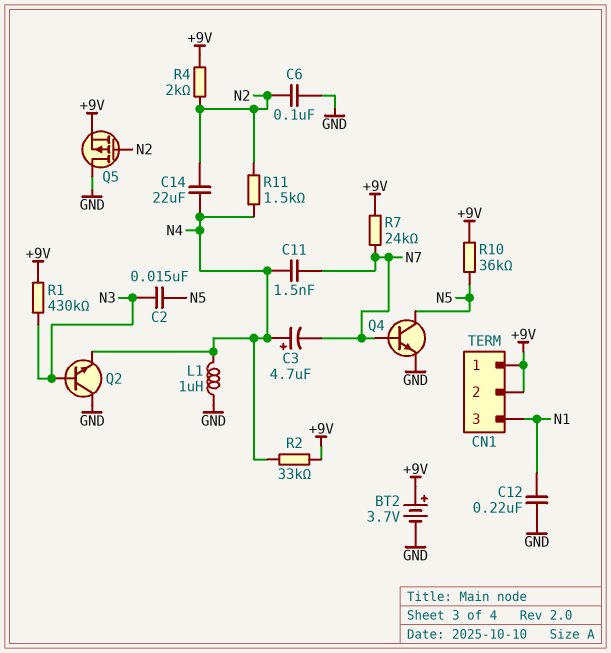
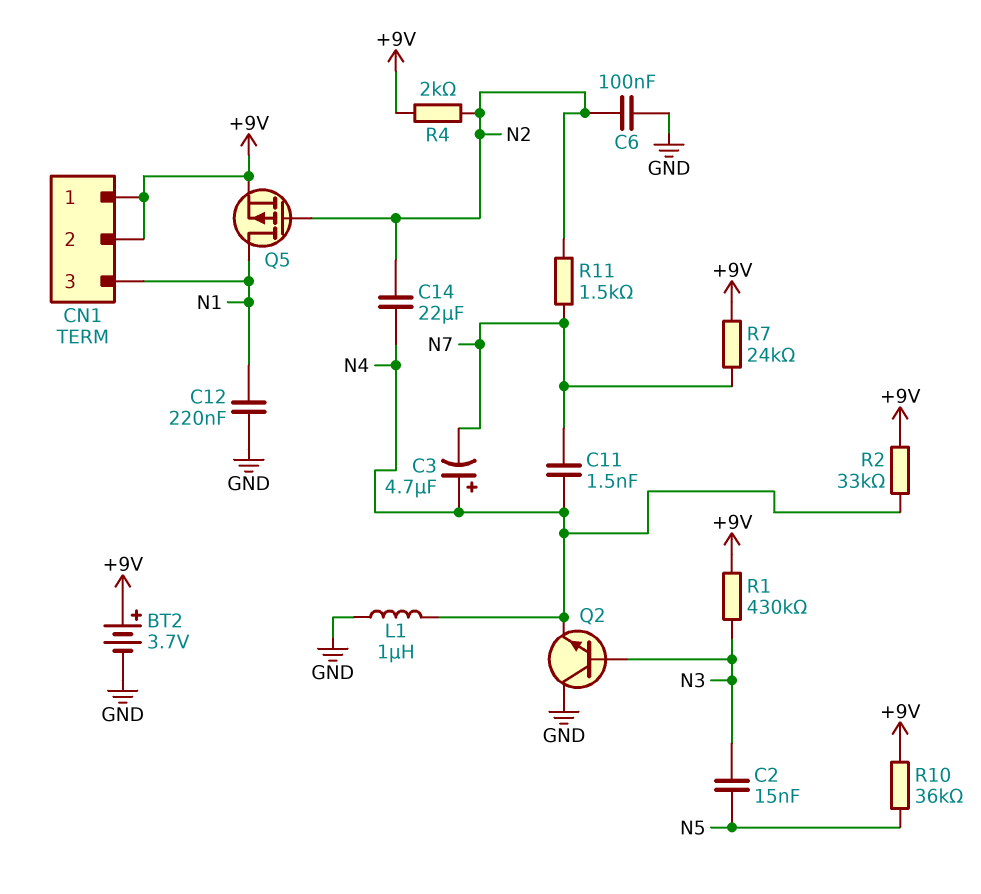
Q4: NPN (B N7, C N5, E GND) -> none
Q5: PMOS (G N2, D GND, S +9V) -> PMOS (G N2, D N1, S +9V)
R11: 1.5k (N2, N4) -> 1.5k (N2, N7)

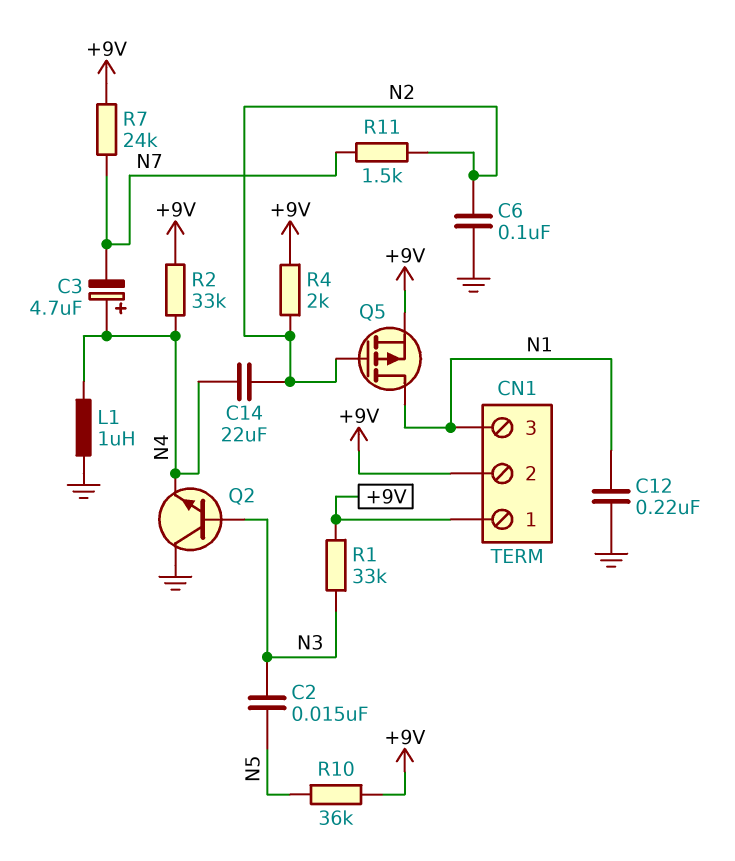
BT2: 3.7V (plus +9V, minus GND) -> none
C11: 1.5nF (N4, N7) -> none
R1: 430k (+9V, N3) -> 33k (+9V, N3)

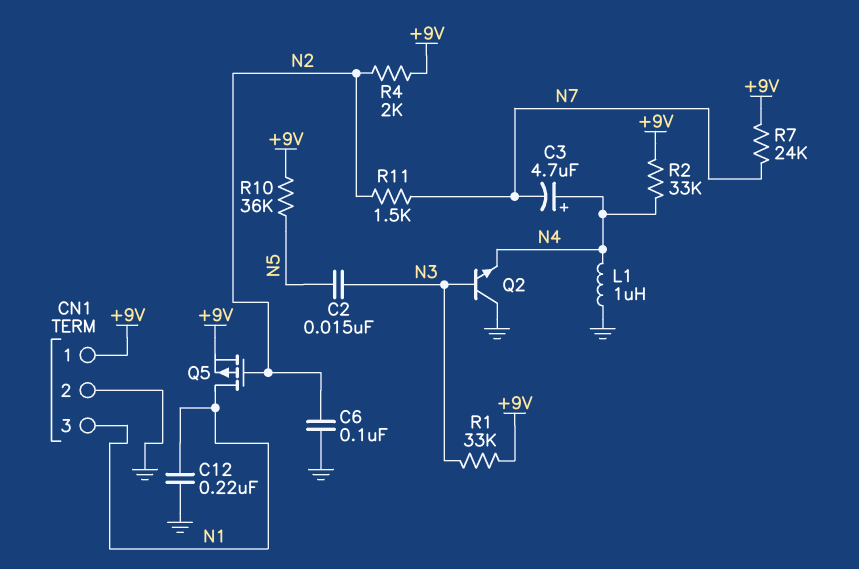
C14: 22uF (N2, N4) -> none
CN1 pin 2: +9V -> GND

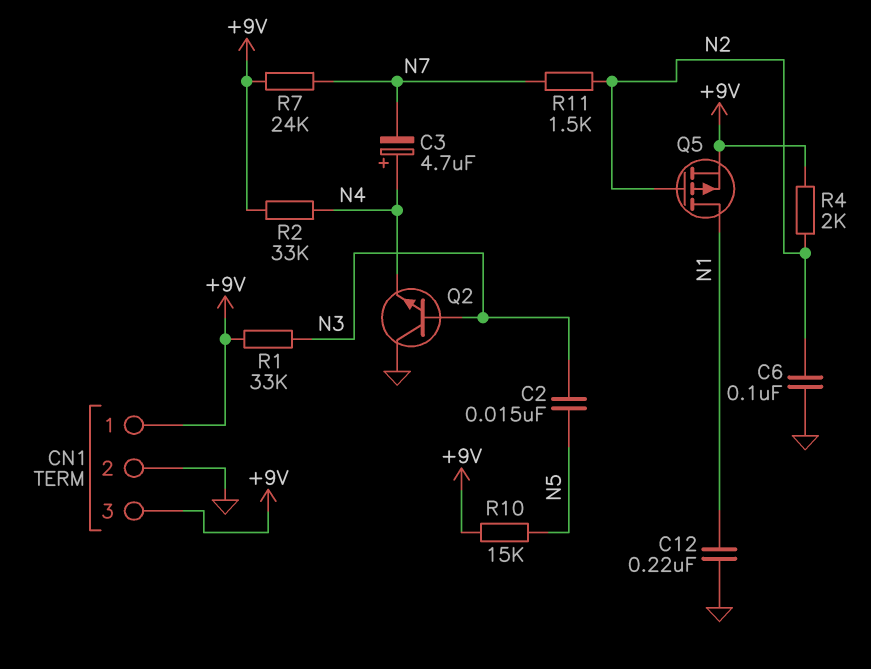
CN1 pin 3: N1 -> +9V
L1: 1uH (GND, N4) -> none
R10: 36k (+9V, N5) -> 15k (+9V, N5)

